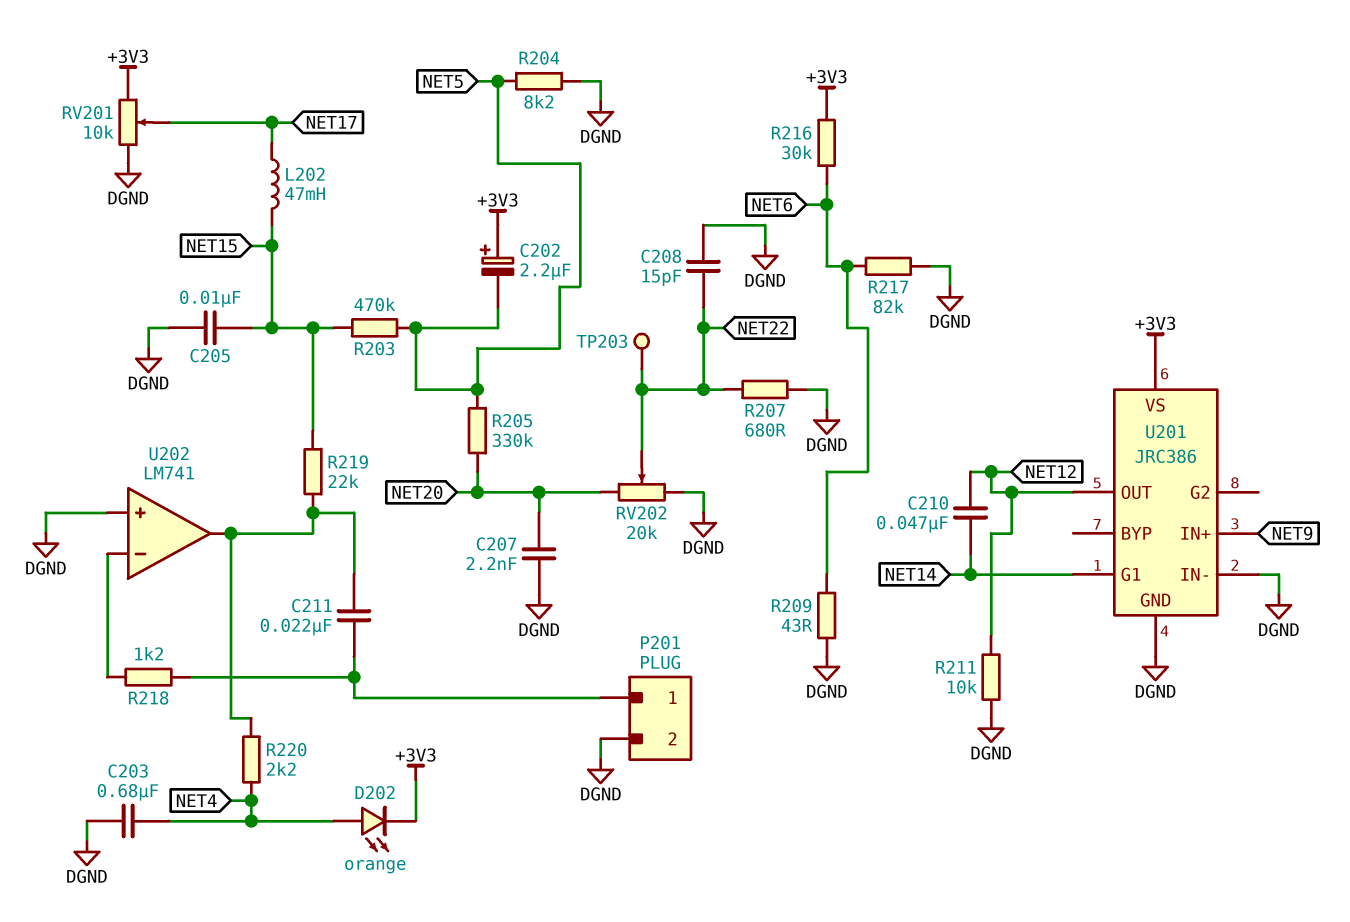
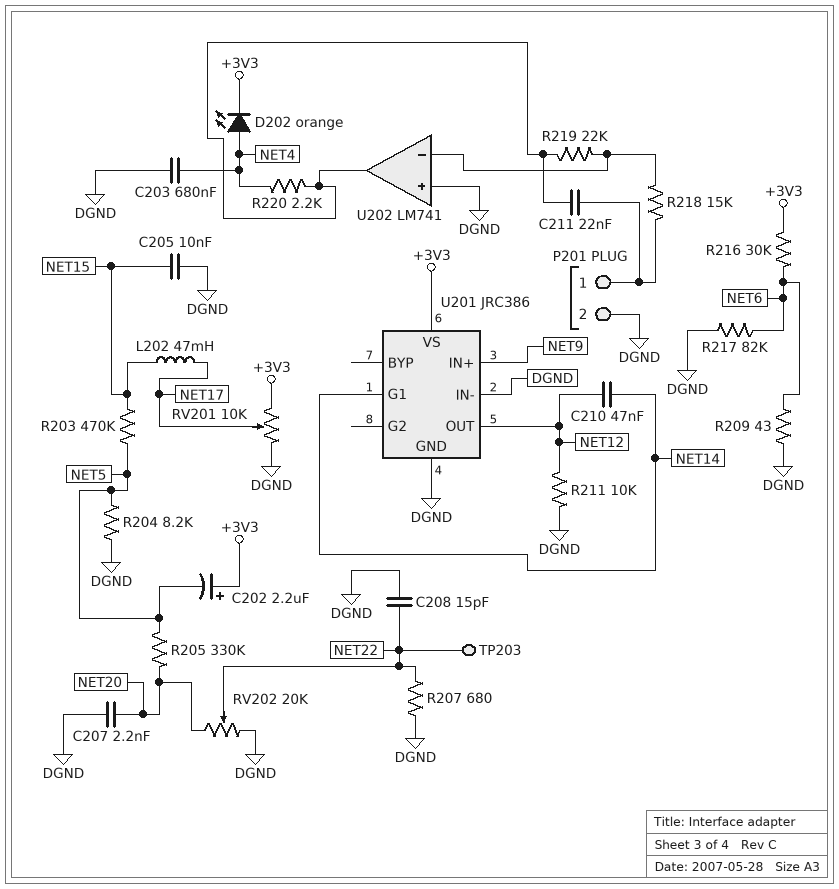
R218: 1.2k (P201/1, U202/in-) -> 15k (P201/1, U202/in-)
R219: 22k (NET15, U202/out) -> 22k (U202/in-, U202/out)

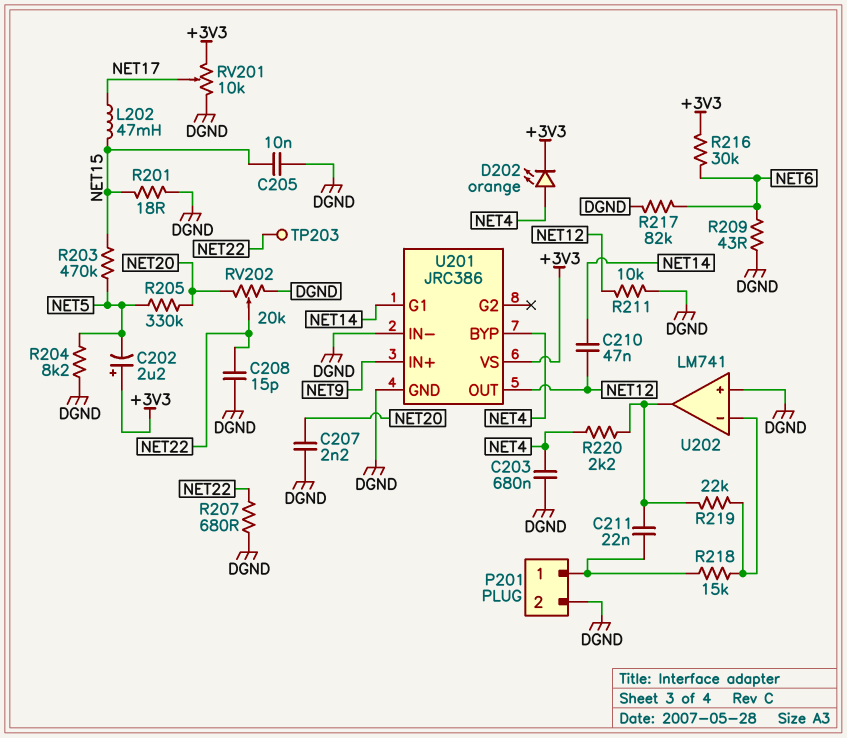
R201: none -> 18 (DGND, NET15)
U201 pin BYP: none -> NET4

